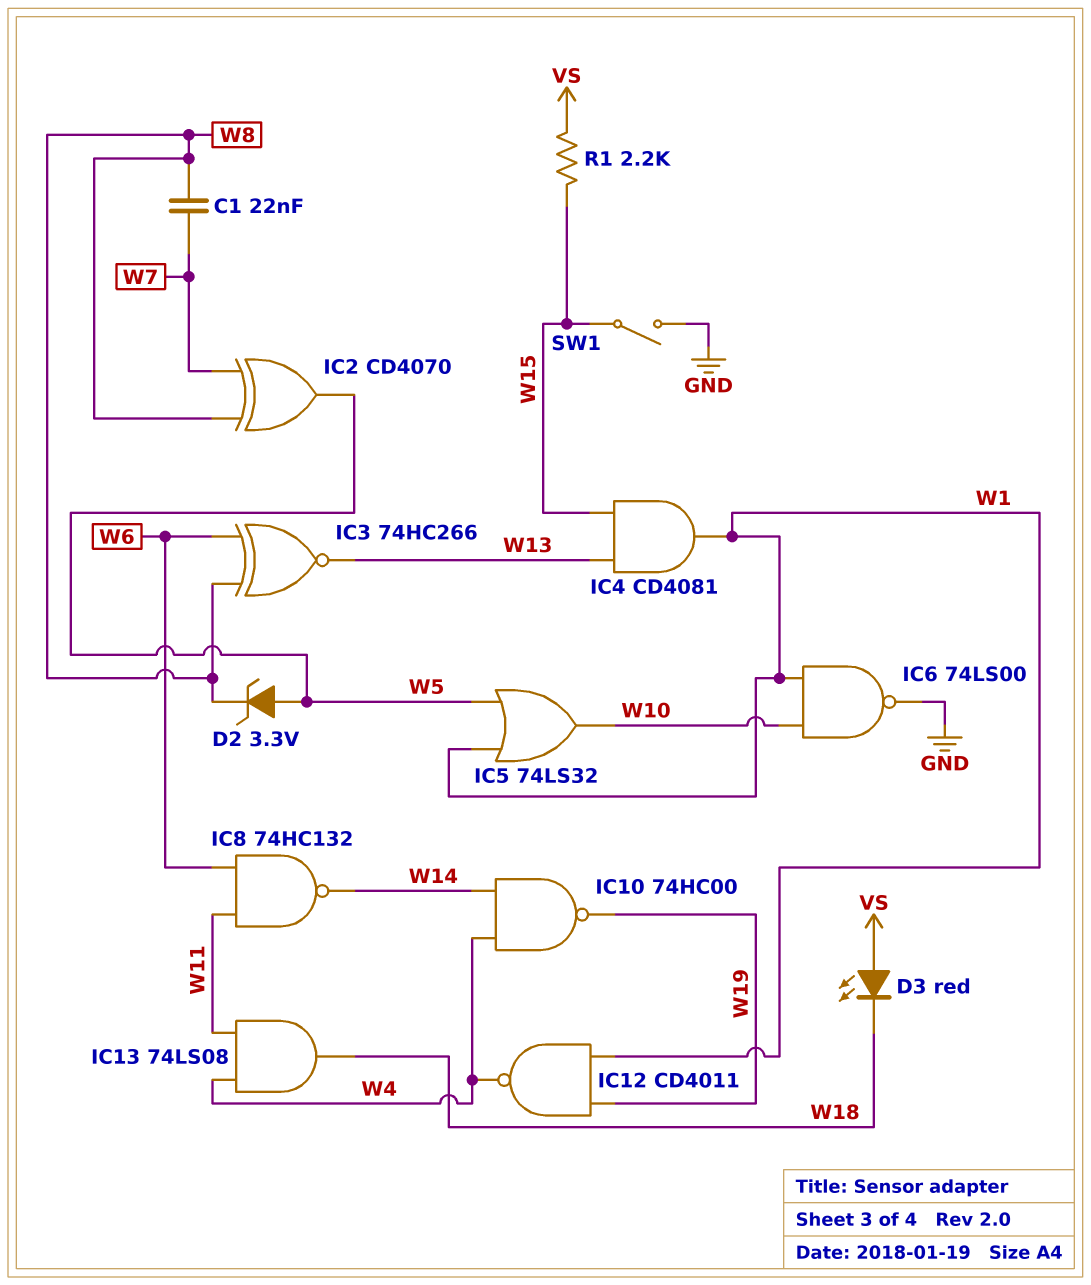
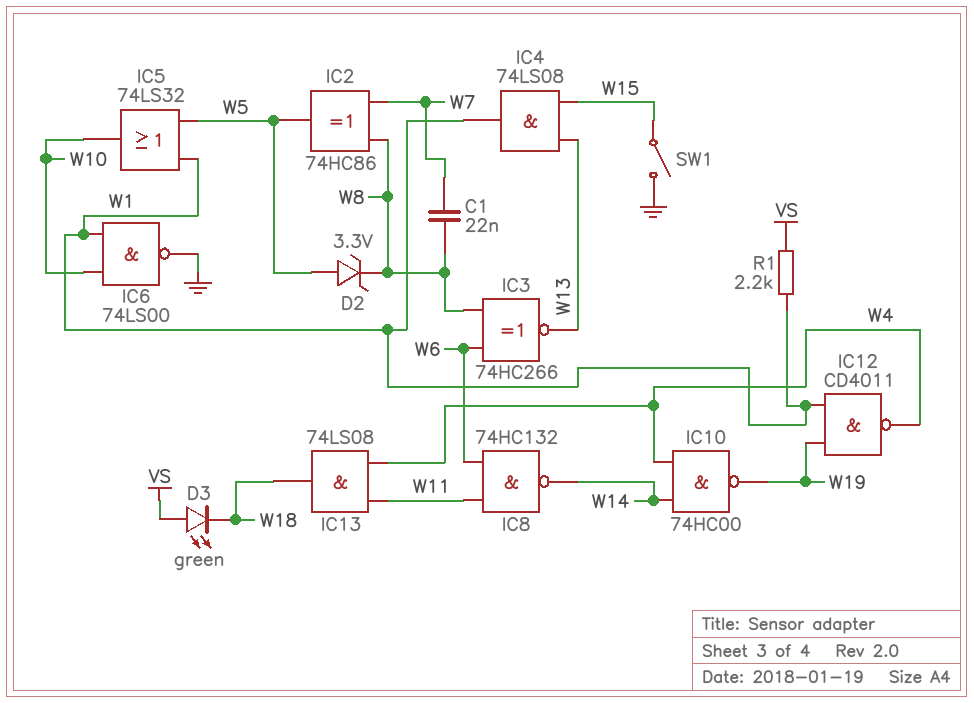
D3: LED red (A VS, K W18) -> LED green (A VS, K W18)
IC2: XOR CD4070 (in W7, in W8, out W5) -> XOR 74HC86 (in W7, in W8, out W5)
IC4: AND CD4081 (in W13, in W15, out W1) -> AND 74LS08 (in W13, in W15, out W1)
R1: 2.2k (VS, W15) -> 2.2k (VS, W1)

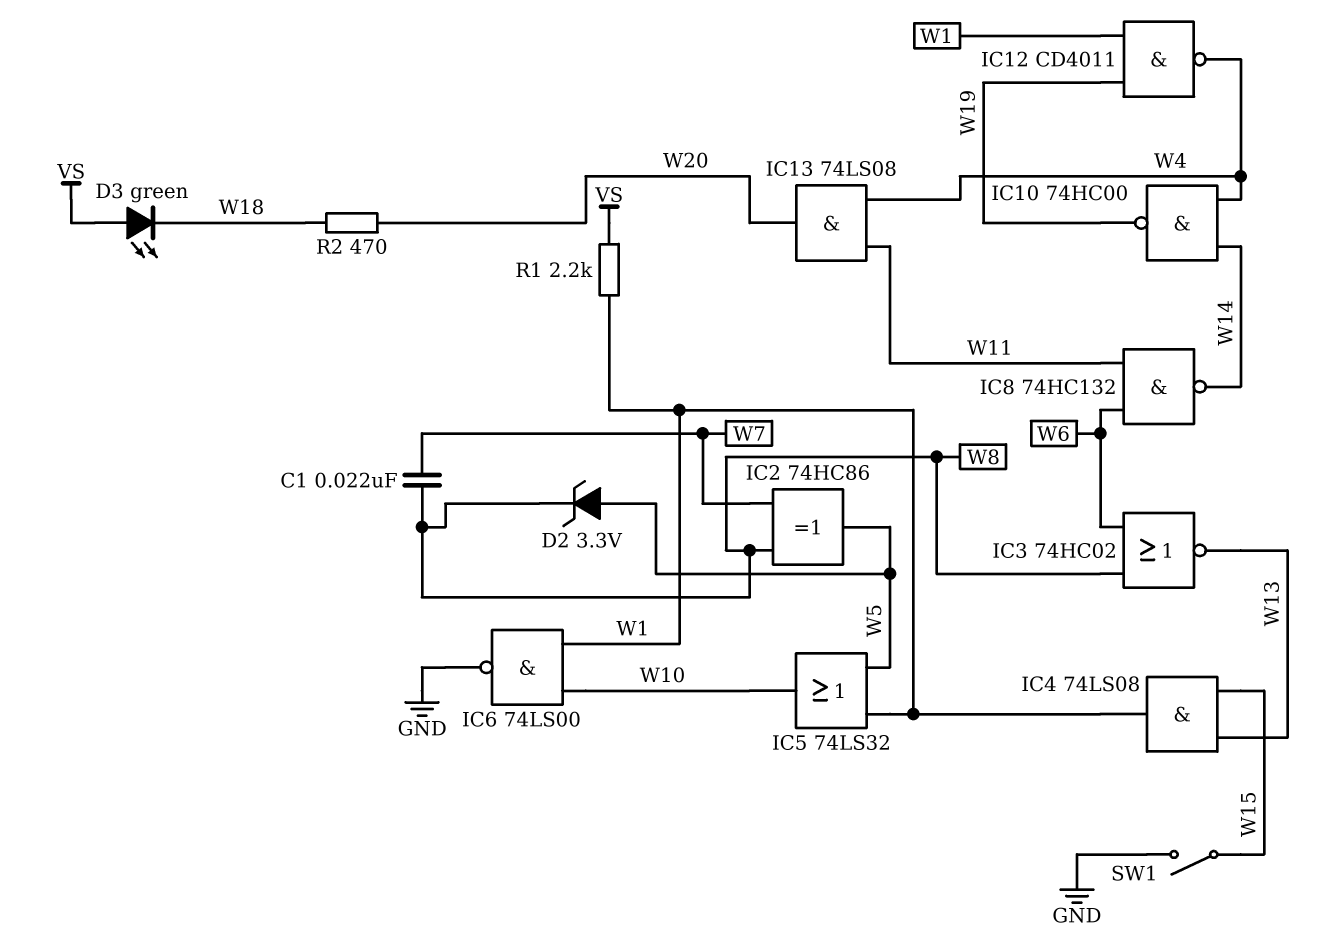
IC3: XNOR 74HC266 (in W6, in W8, out W13) -> NOR 74HC02 (in W6, in W8, out W13)
IC13: AND 74LS08 (in W4, in W11, out W18) -> AND 74LS08 (in W4, in W11, out W20)
R2: none -> 470 (W18, W20)

